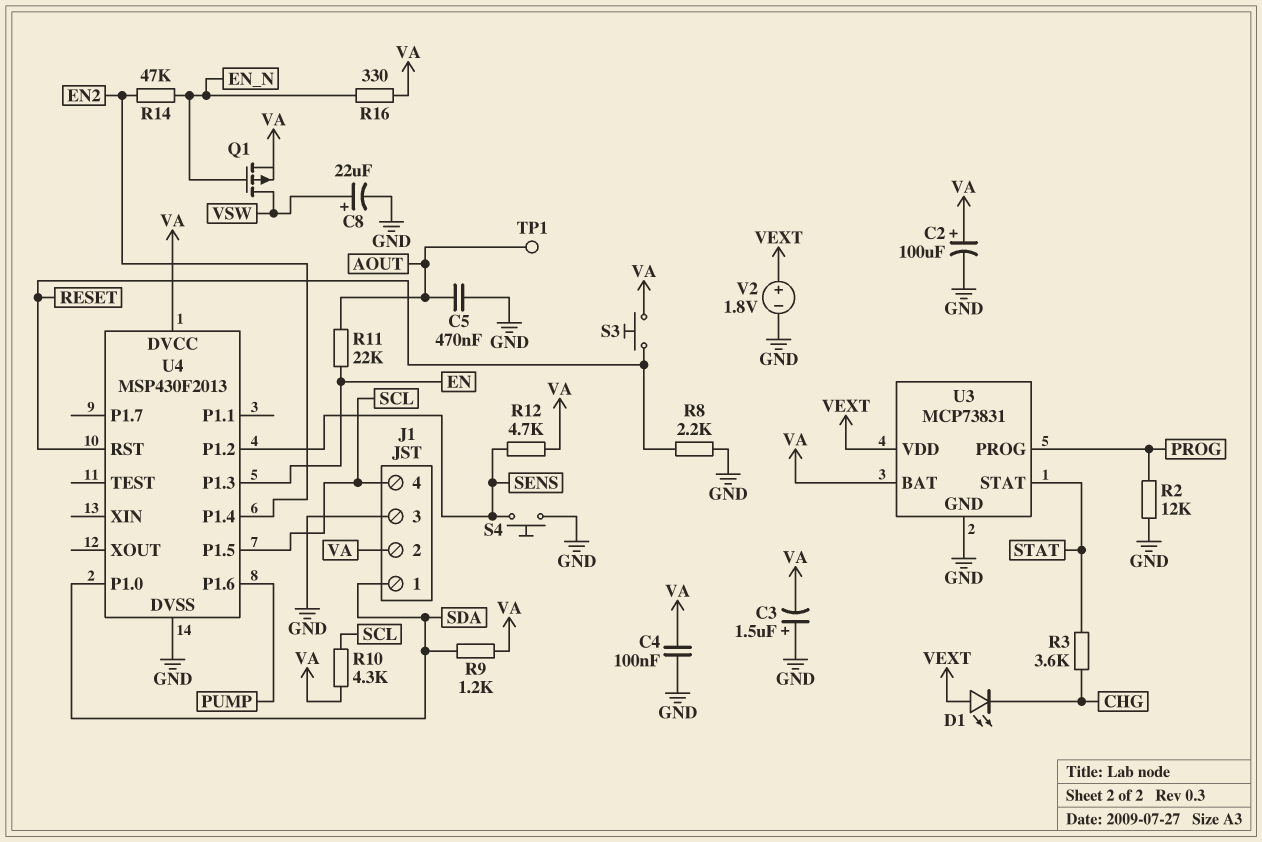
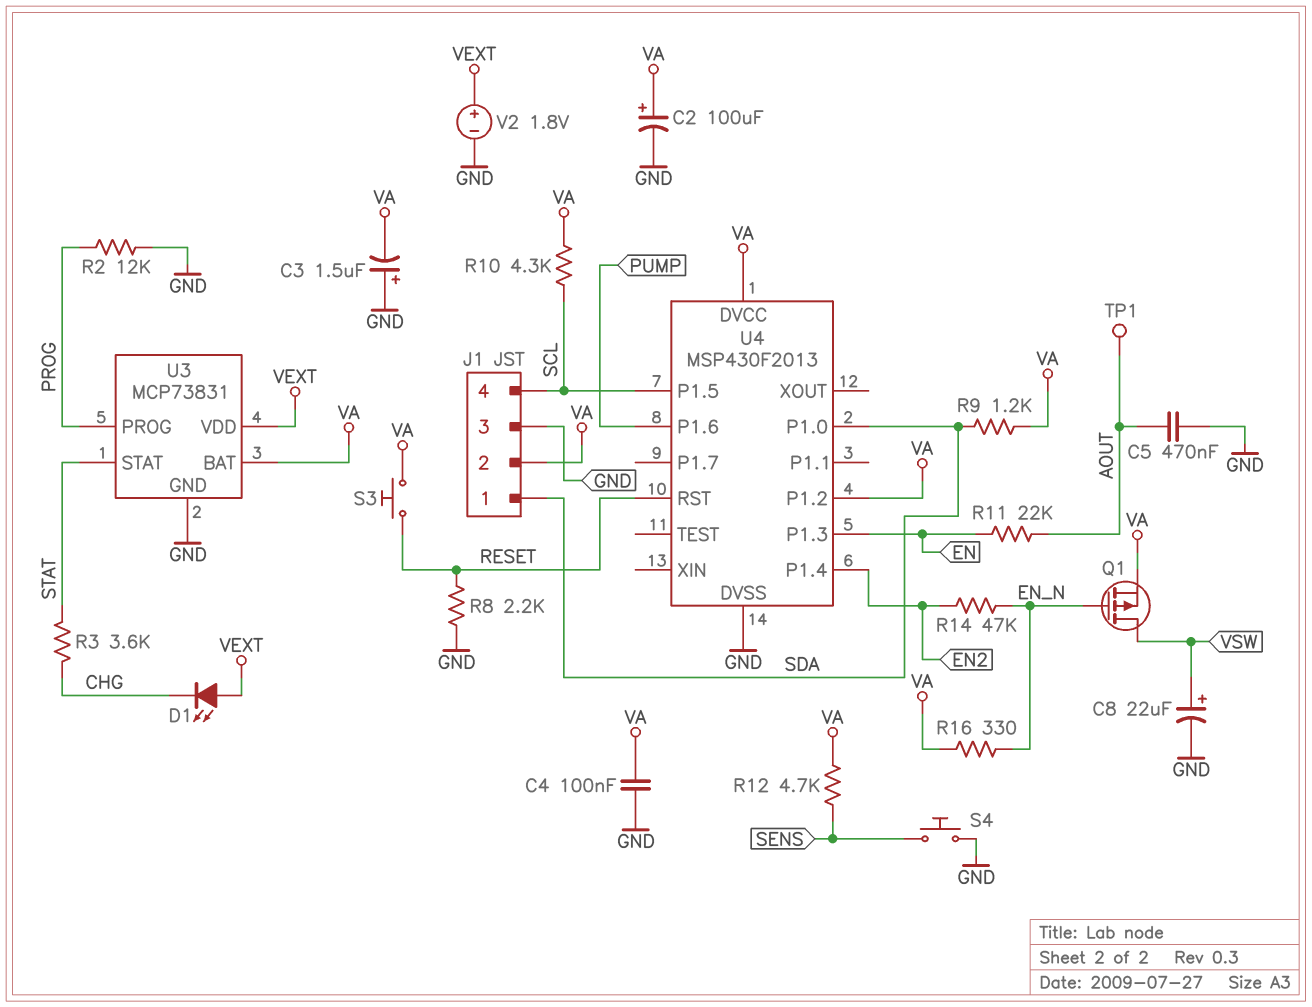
U4 pin P1.2: SENS -> VA

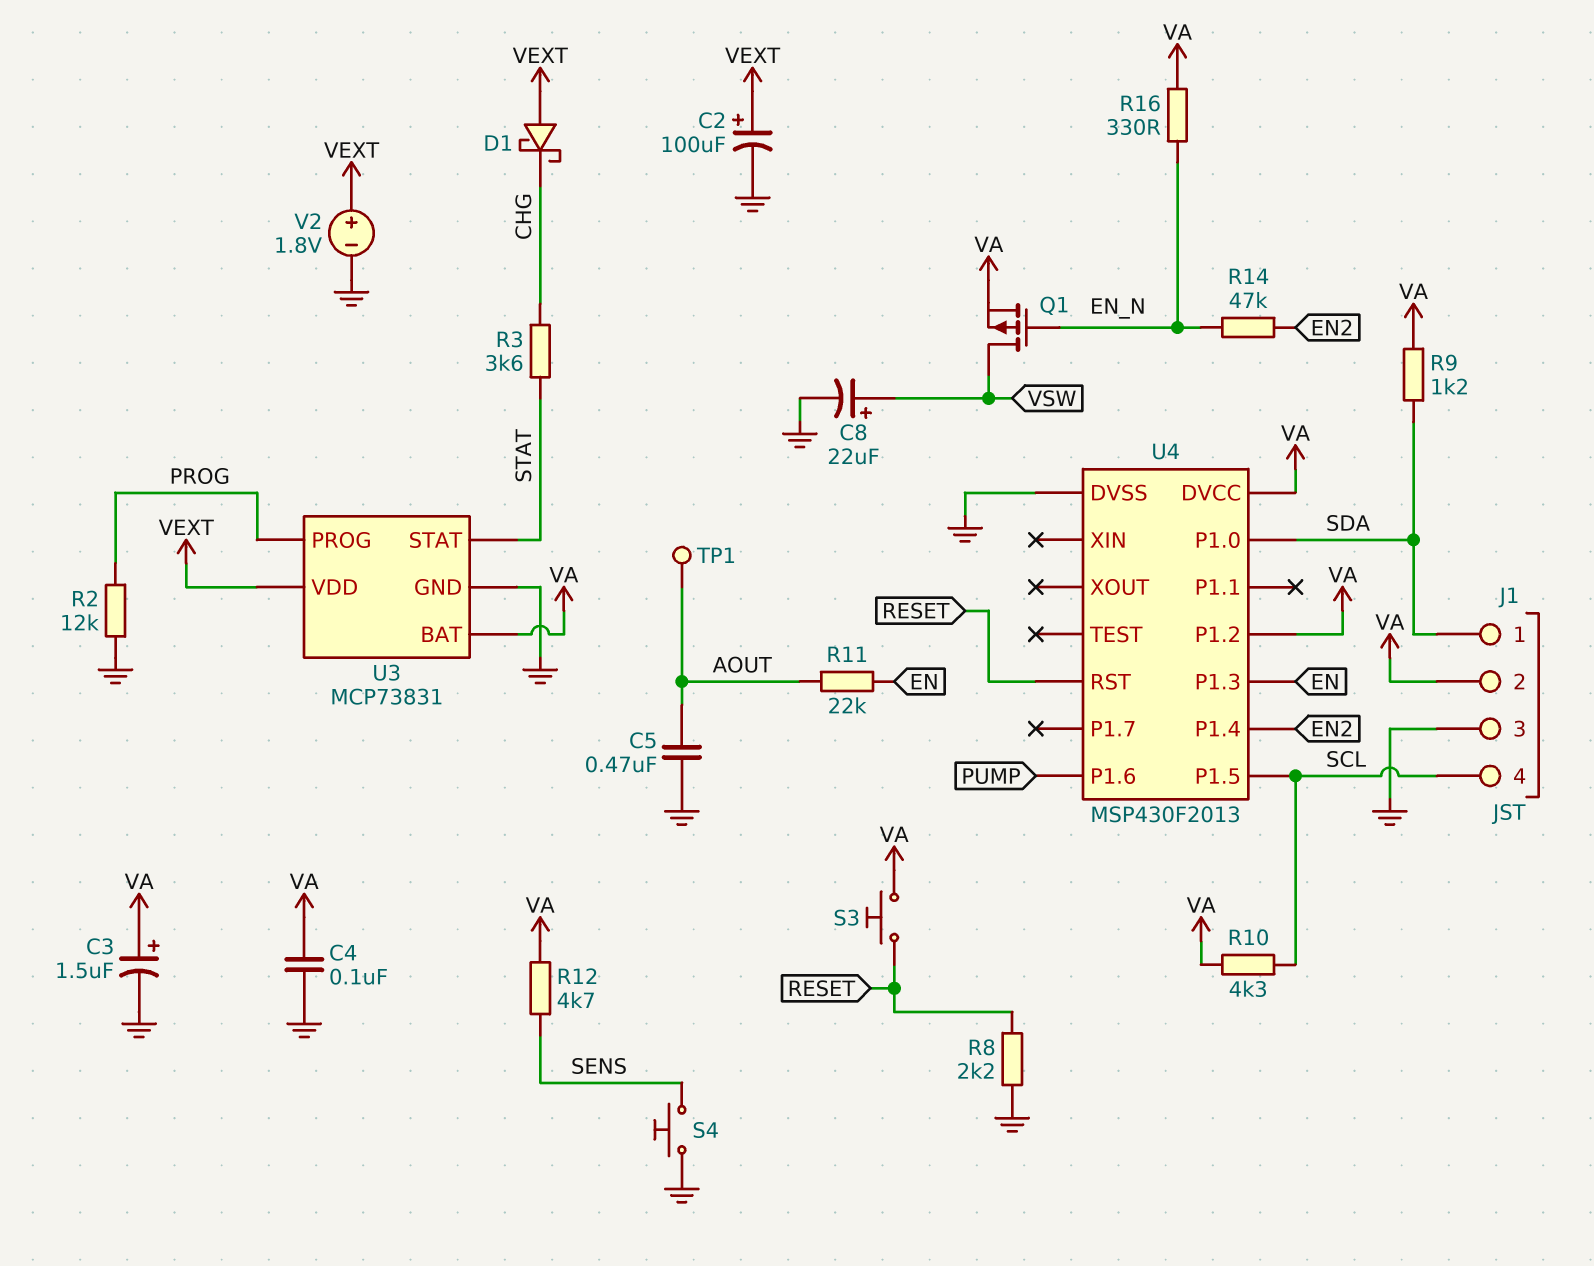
C2: 100uF (plus VA, minus GND) -> 100uF (plus VEXT, minus GND)
C3: 1.5uF (plus GND, minus VA) -> 1.5uF (plus VA, minus GND)
D1: LED (A VEXT, K CHG) -> schottky (A VEXT, K CHG)

